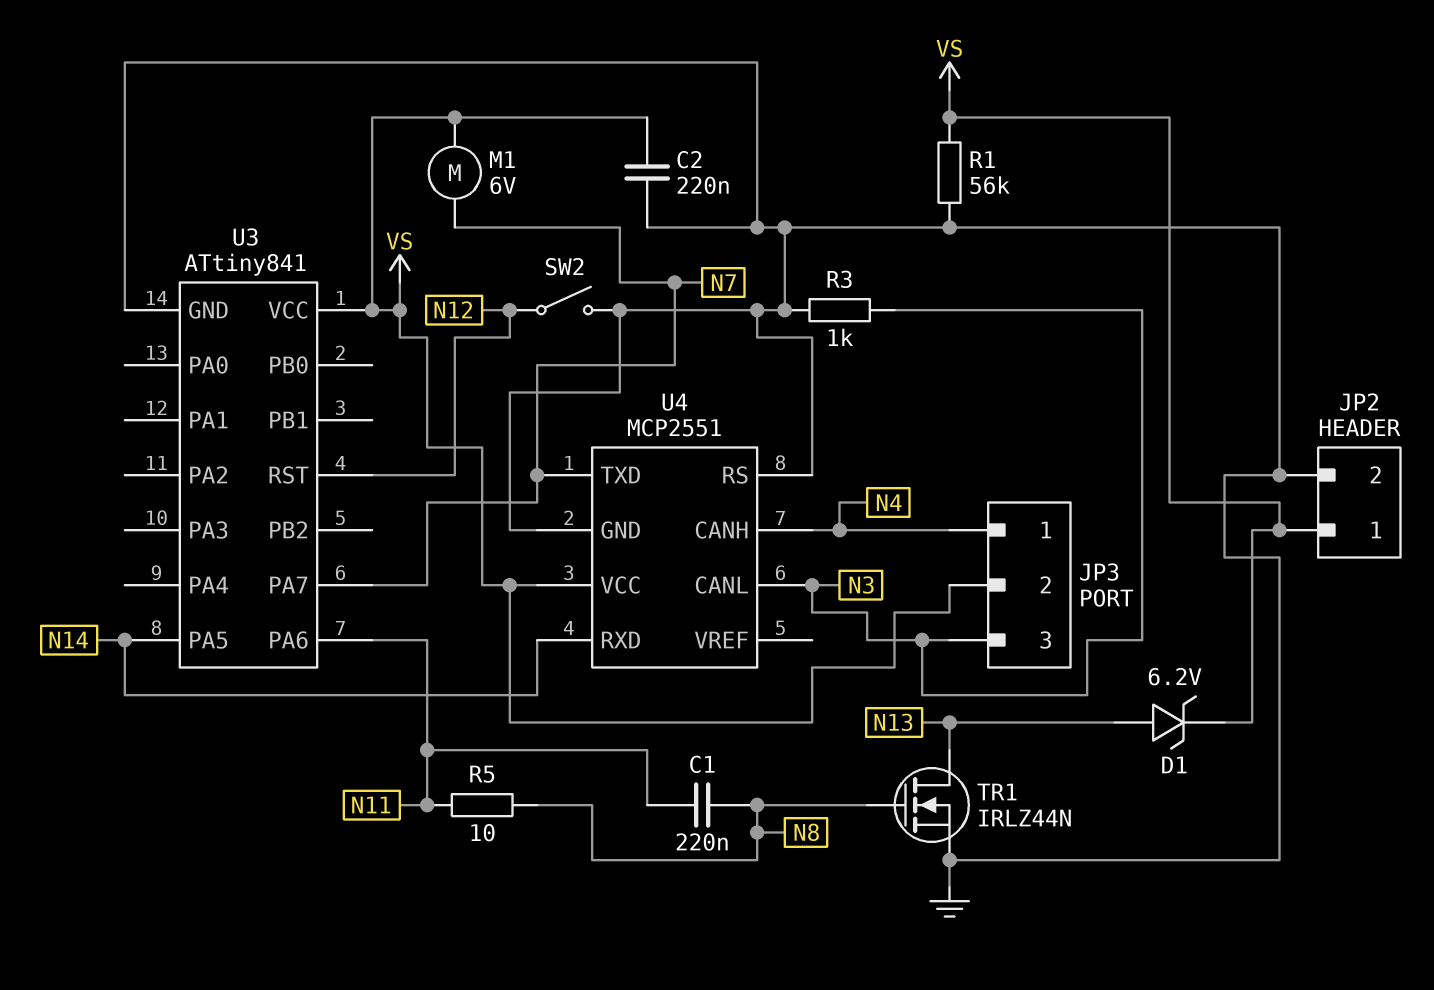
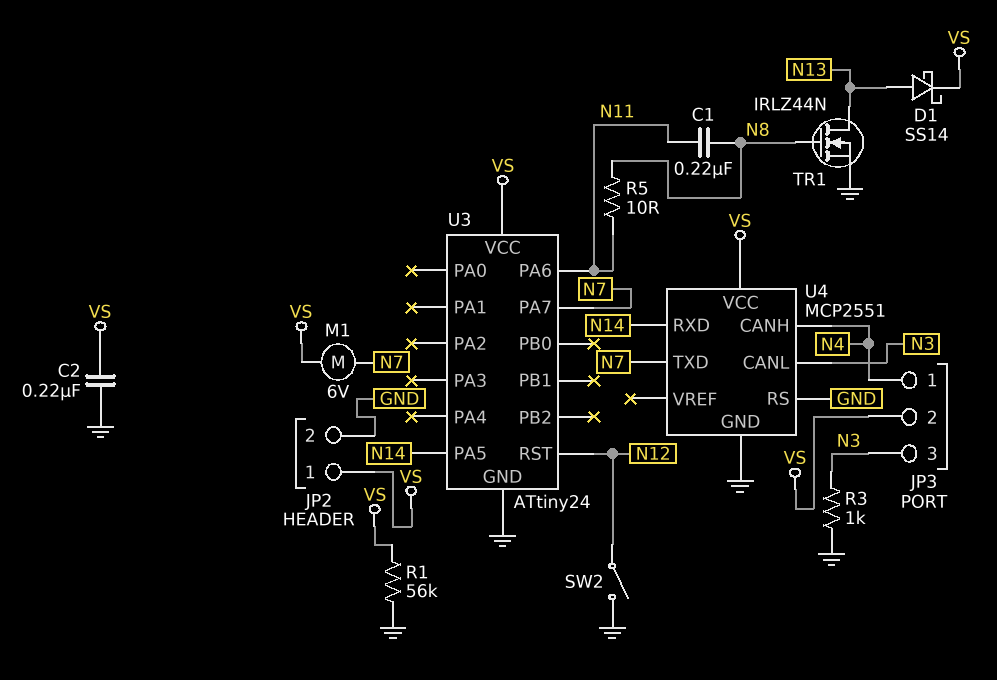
D1: zener 6.2V (A N13, K VS) -> schottky SS14 (A N13, K VS)
U3: ATtiny841 -> ATtiny24

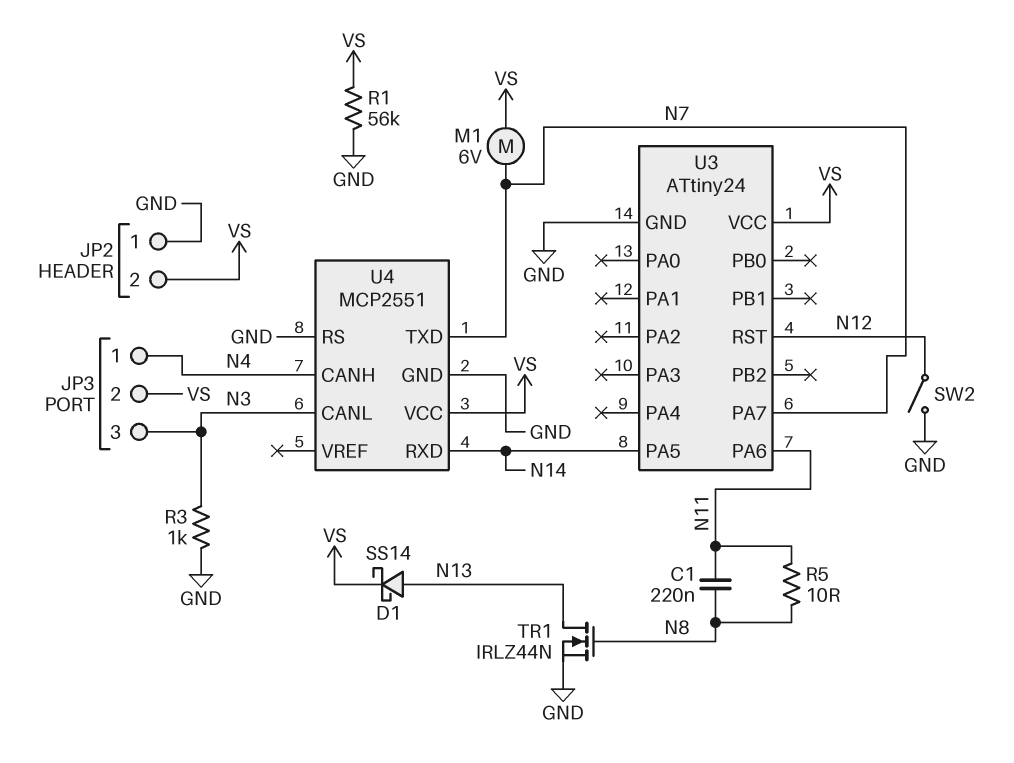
C2: 220nF (GND, VS) -> none
JP2 pin 1: VS -> GND
JP2 pin 2: GND -> VS

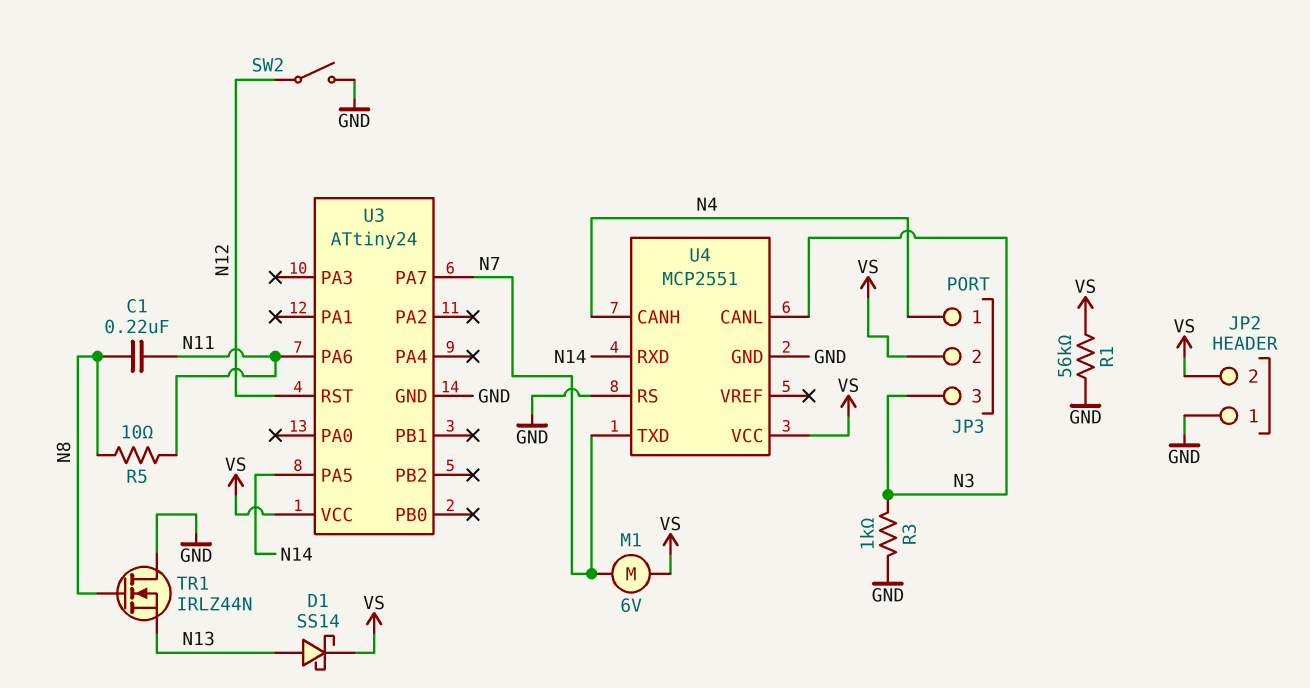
TR1: NMOS IRLZ44N (G N8, D N13, S GND) -> NMOS IRLZ44N (G N8, D GND, S N13)

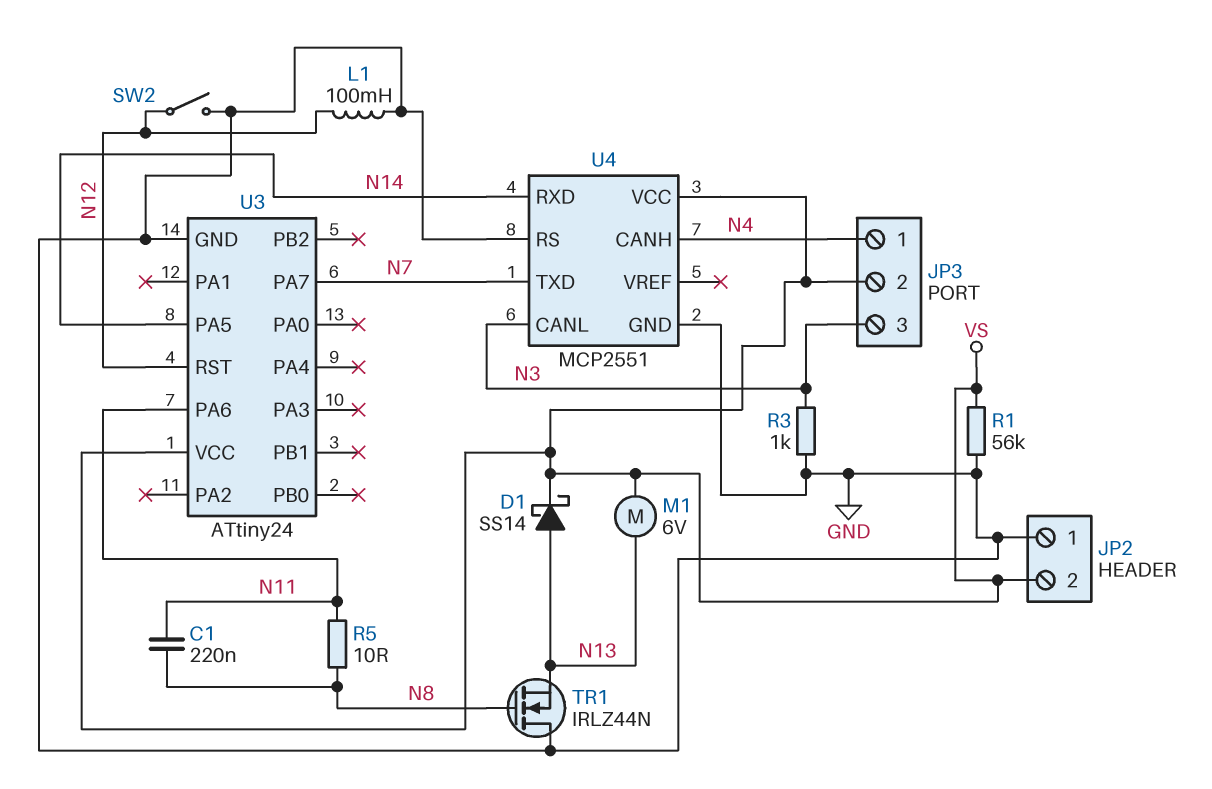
L1: none -> 100mH (GND, N12)
M1: motor 6V (N7, VS) -> motor 6V (N13, VS)

